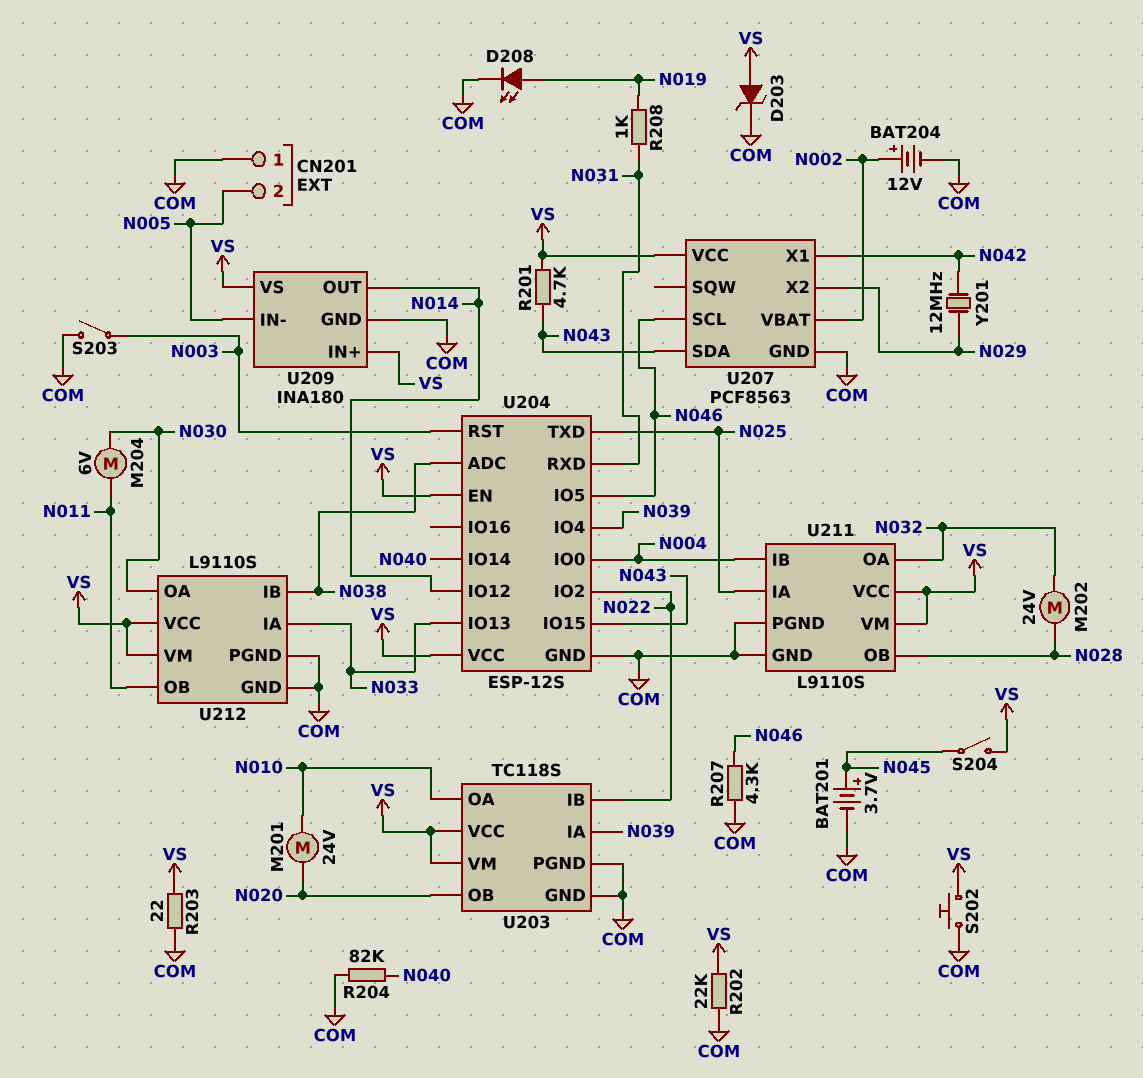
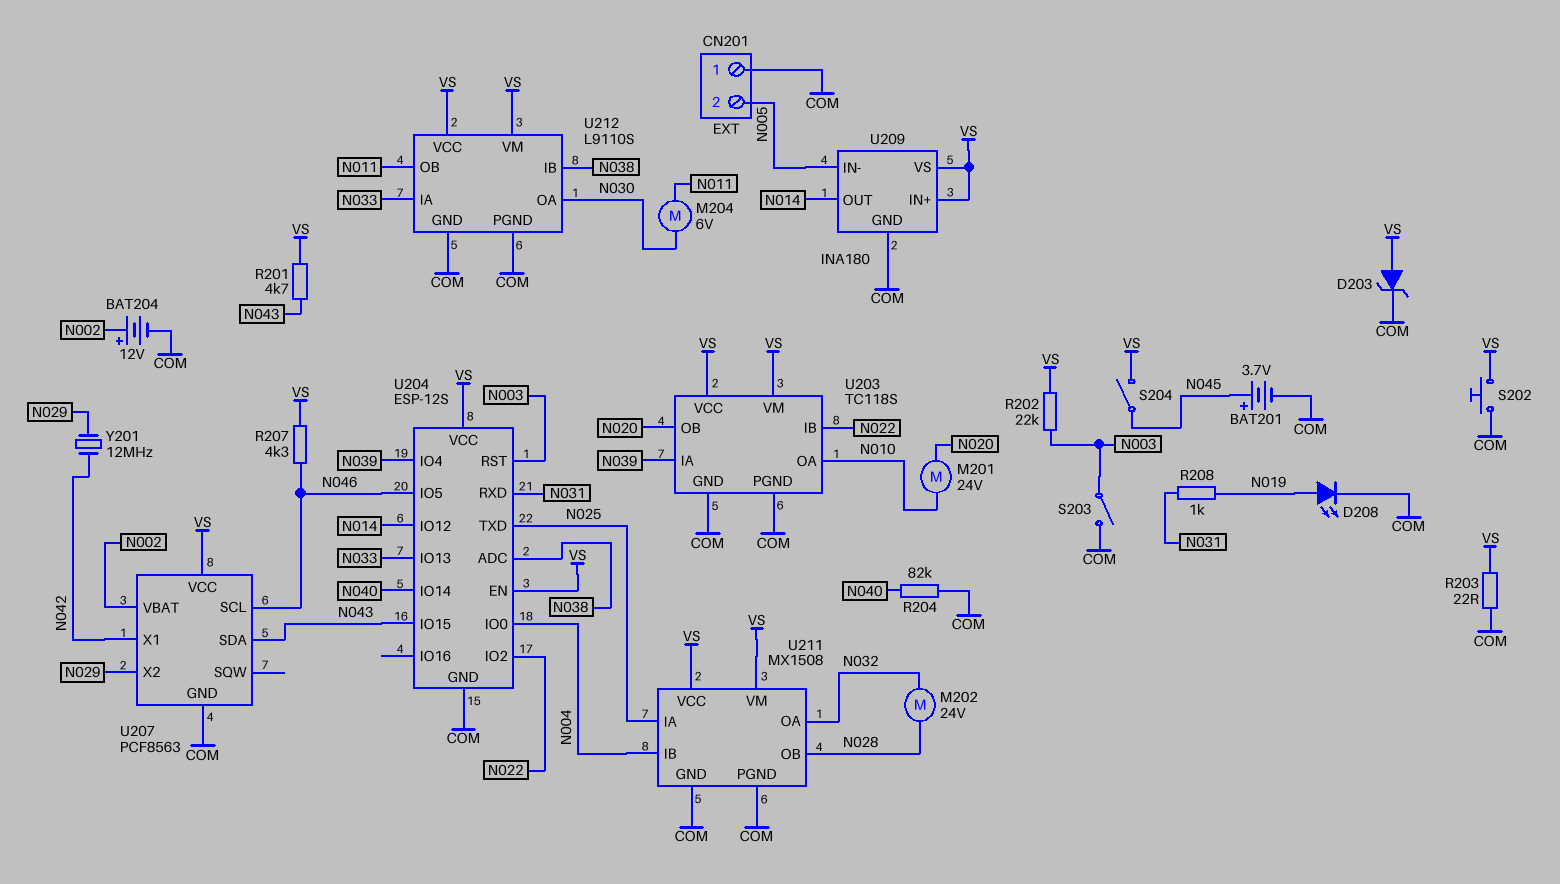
R202: 22k (COM, VS) -> 22k (N003, VS)
R207: 4.3k (COM, N046) -> 4.3k (N046, VS)
U211: L9110S -> MX1508

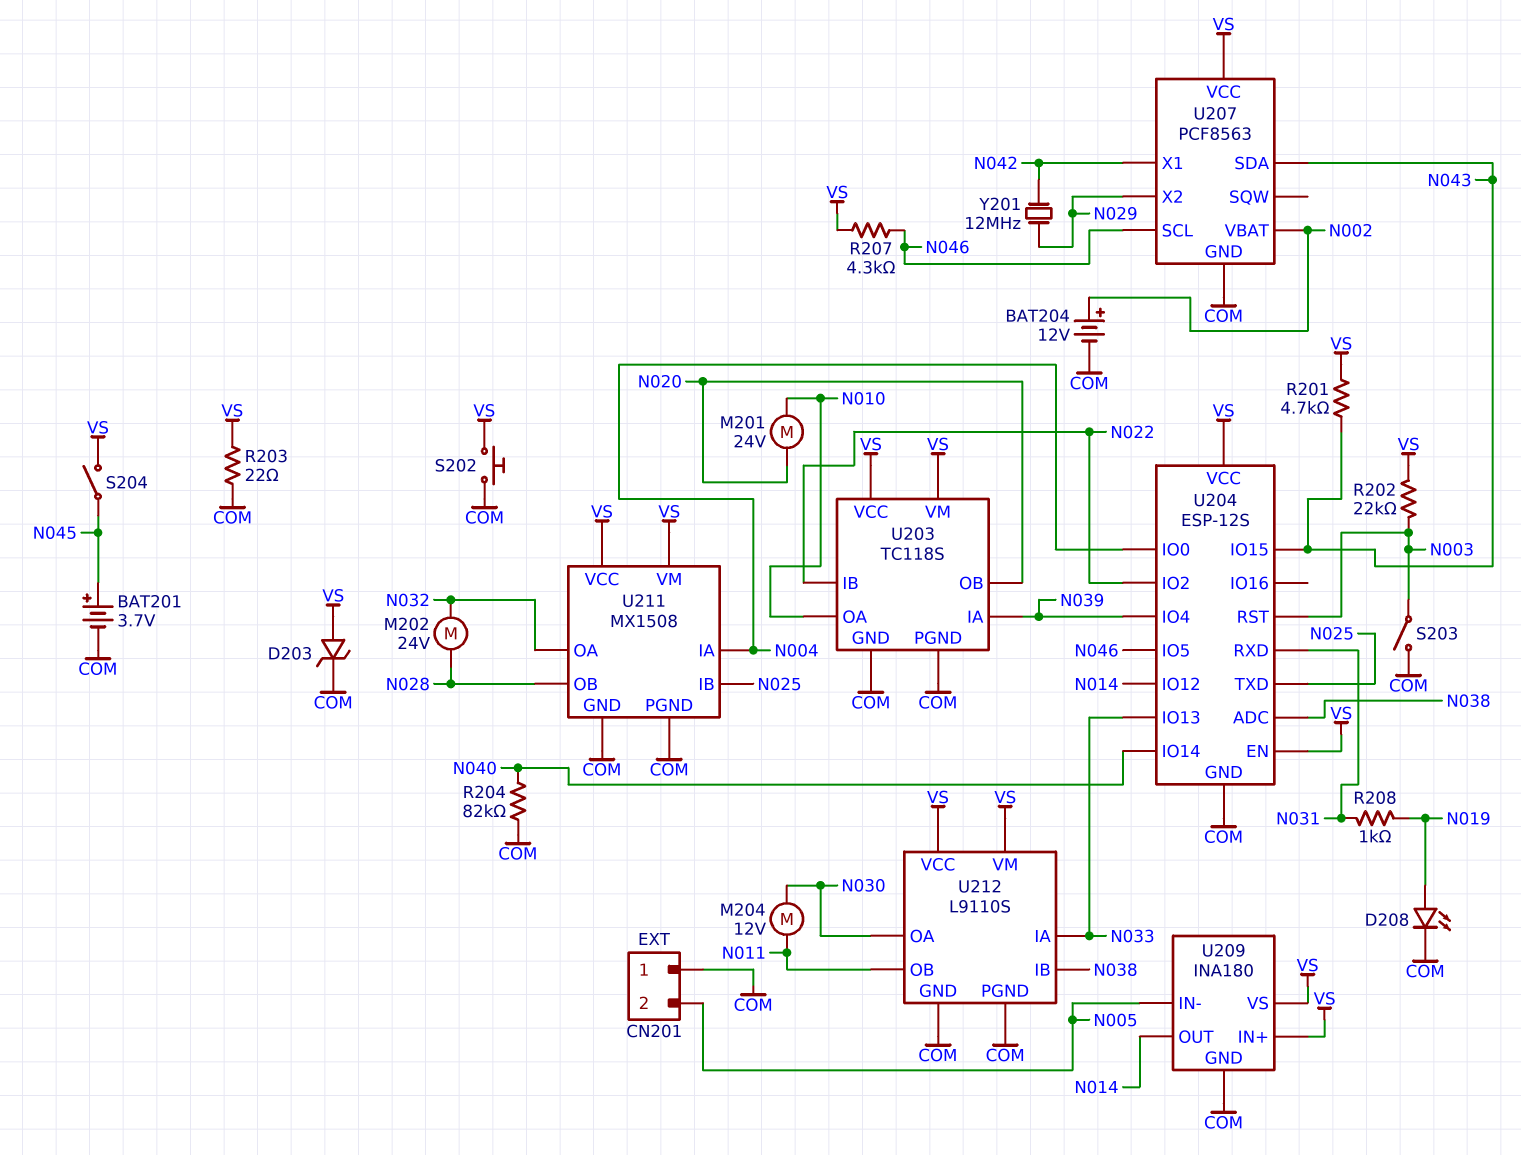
M204: motor 6V (N011, N030) -> motor 12V (N011, N030)
U211 pin IA: N025 -> N004
U211 pin IB: N004 -> N025

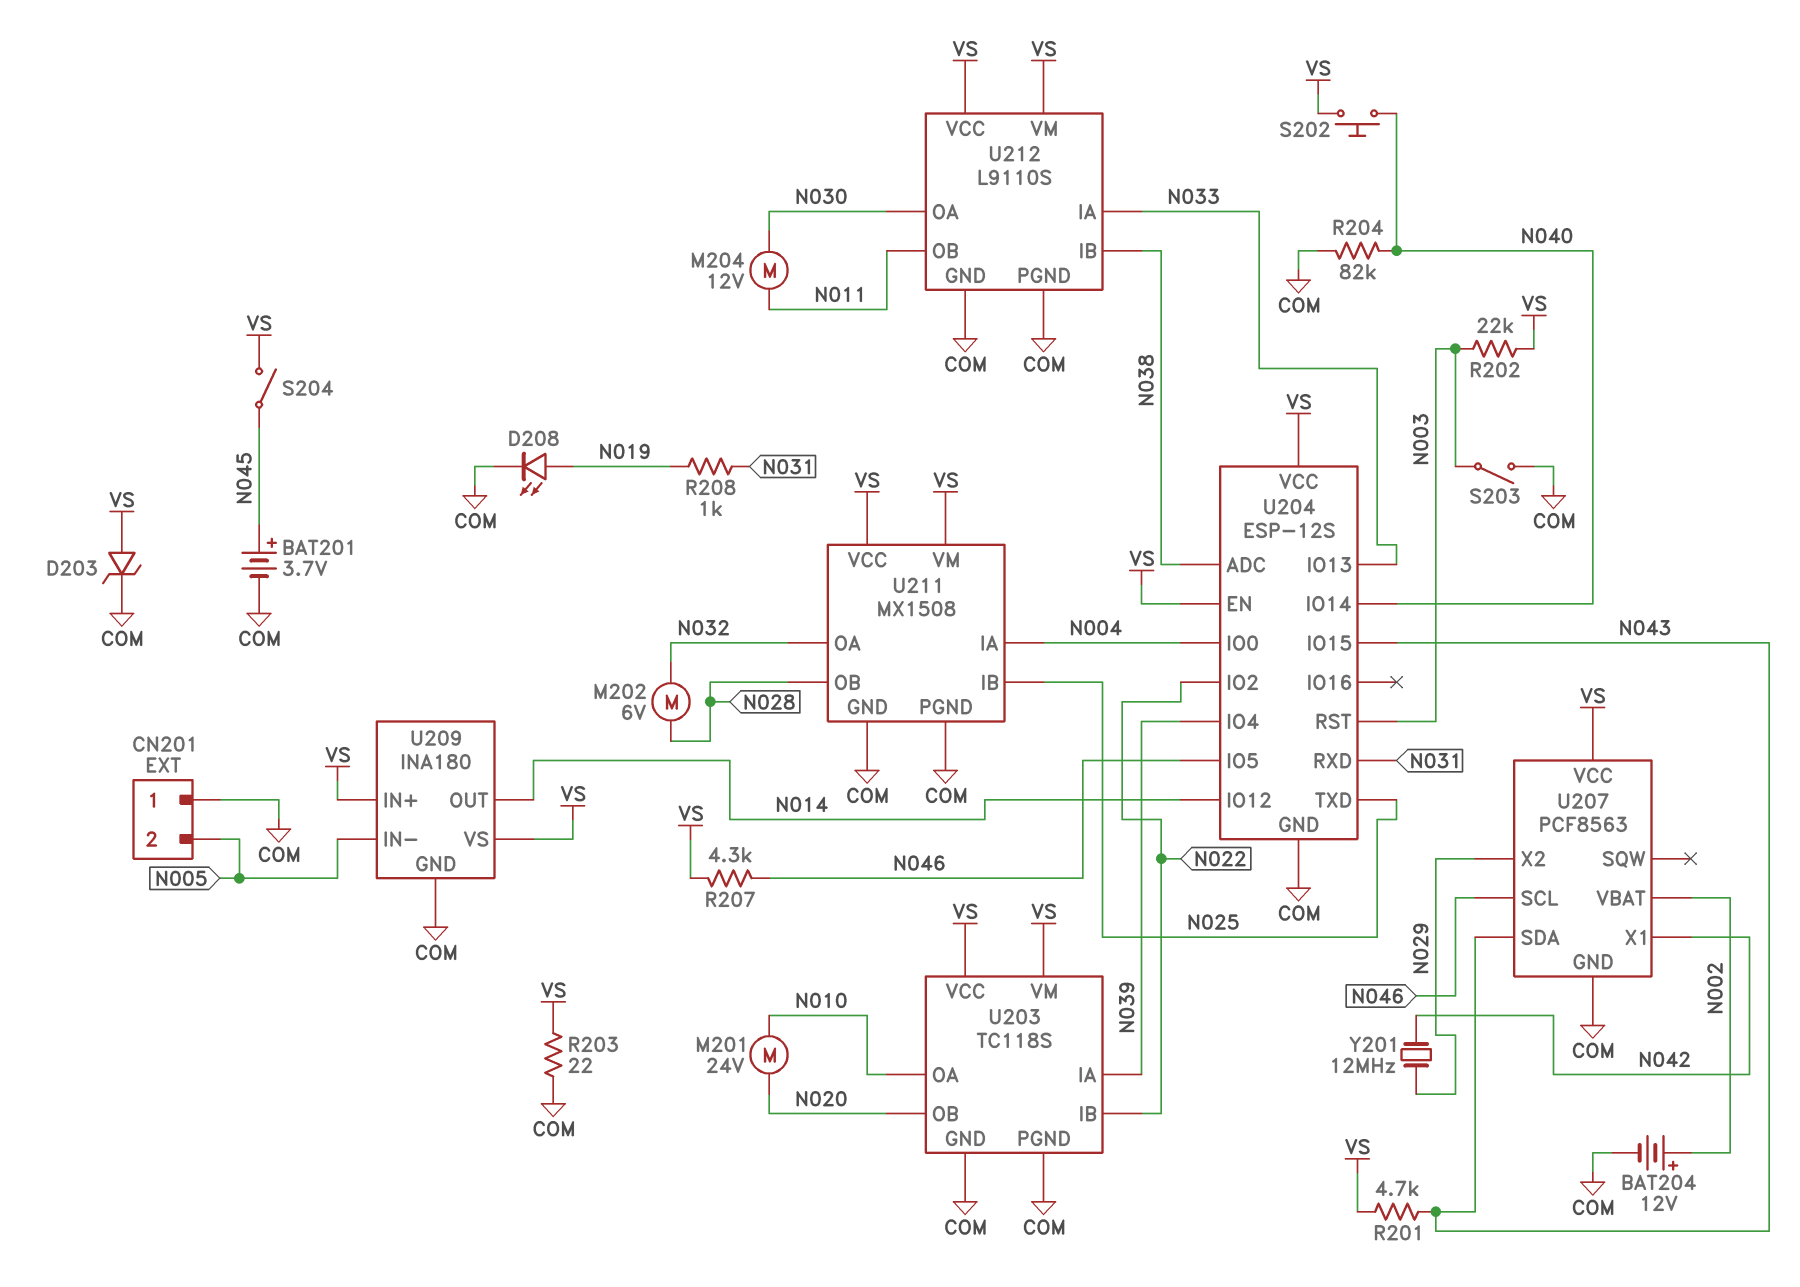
M202: motor 24V (N028, N032) -> motor 6V (N028, N032)
S202: button (COM, VS) -> button (N040, VS)

